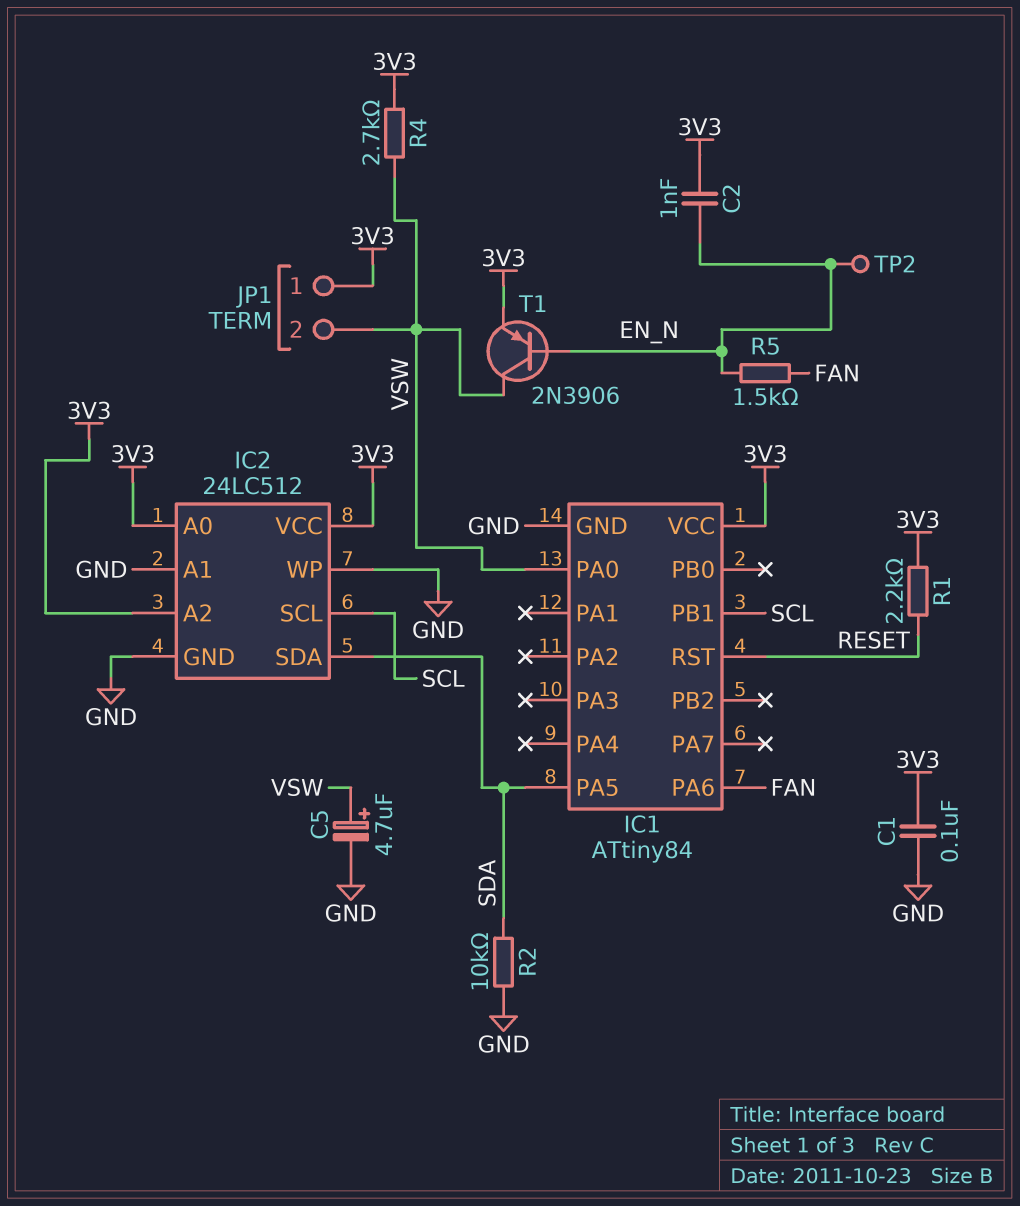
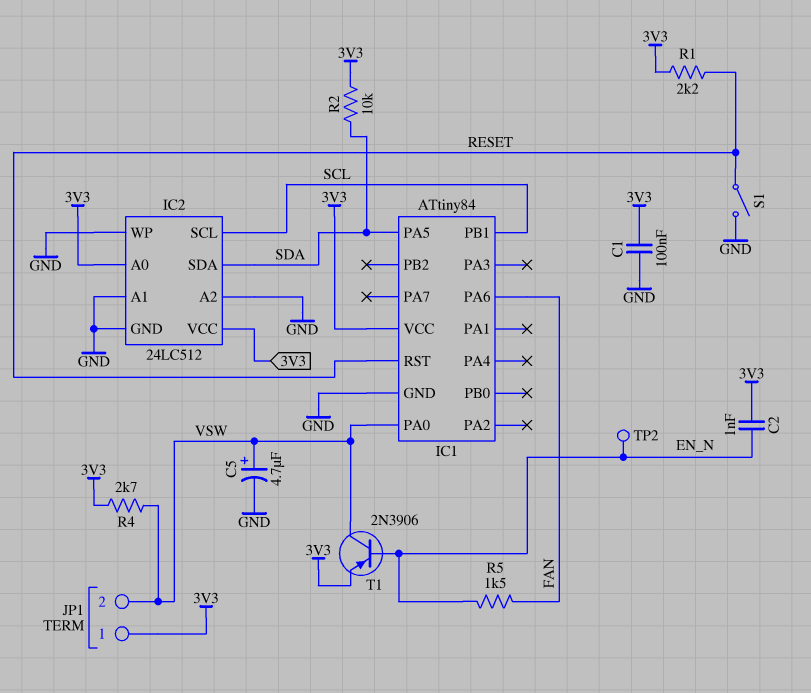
IC2 pin A2: 3V3 -> GND
R2: 10k (GND, SDA) -> 10k (3V3, SDA)
S1: none -> switch (GND, RESET)

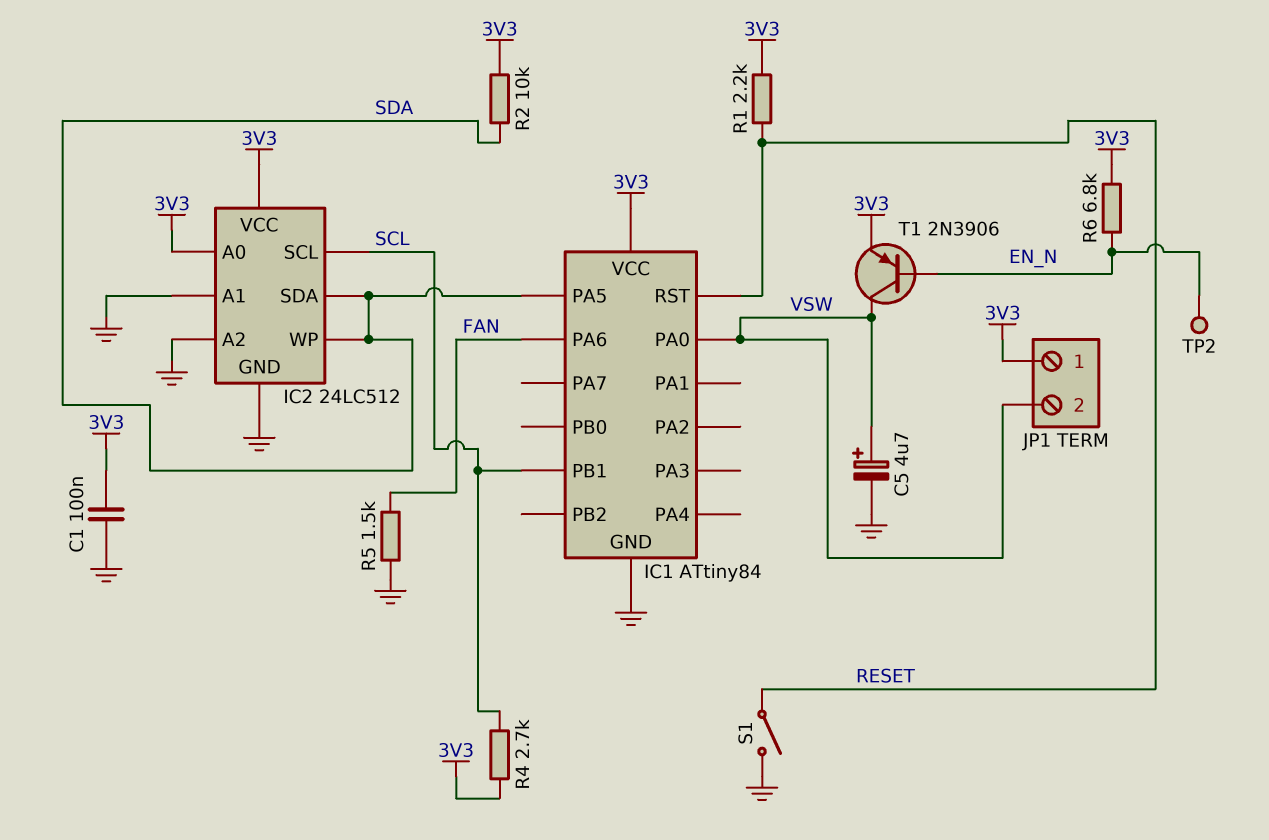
C2: 1nF (3V3, EN_N) -> none
IC2 pin WP: GND -> SDA
R4: 2.7k (3V3, VSW) -> 2.7k (3V3, SCL)
R5: 1.5k (EN_N, FAN) -> 1.5k (FAN, GND)
R6: none -> 6.8k (3V3, EN_N)

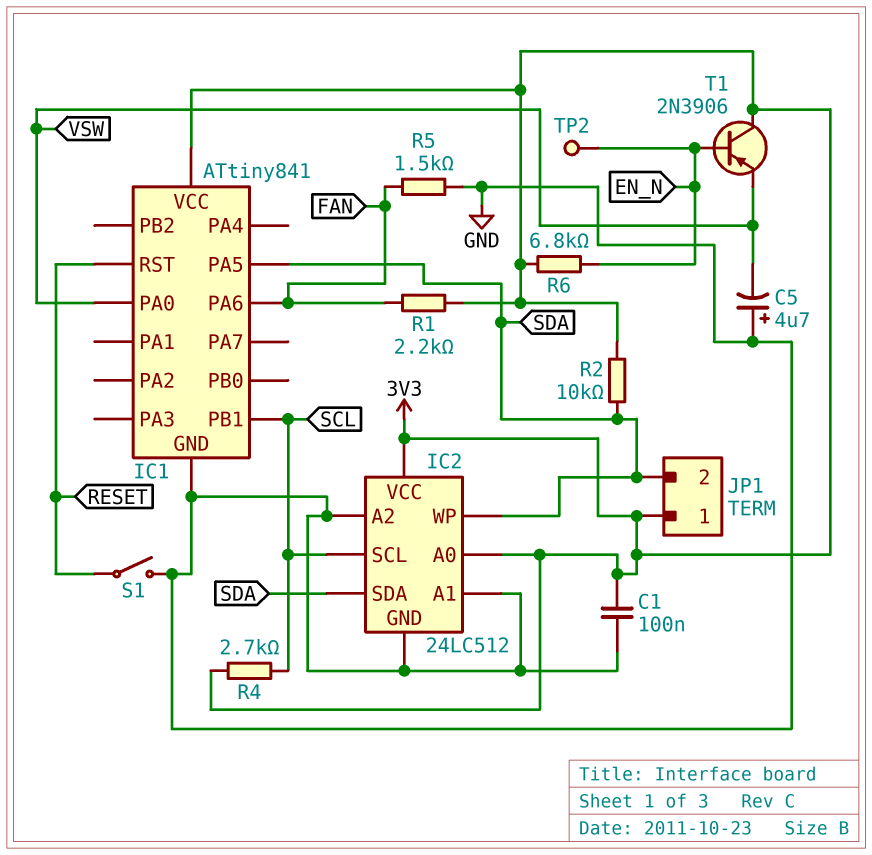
C5: 4.7uF (plus VSW, minus GND) -> 4.7uF (plus GND, minus VSW)
IC1: ATtiny84 -> ATtiny841
JP1 pin 2: VSW -> SDA
R1: 2.2k (3V3, RESET) -> 2.2k (3V3, FAN)
T1: PNP 2N3906 (B EN_N, C VSW, E 3V3) -> PNP 2N3906 (B EN_N, C 3V3, E VSW)

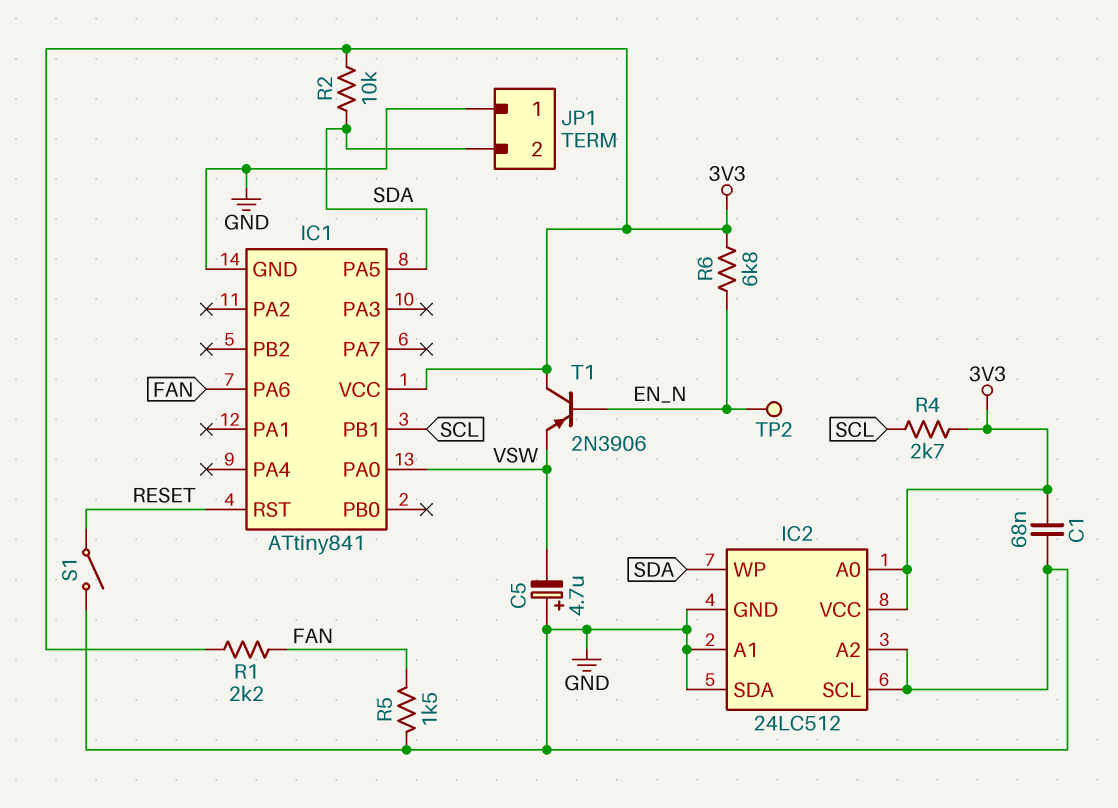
C1: 100nF (3V3, GND) -> 68nF (3V3, GND)
IC2 pin SCL: SCL -> GND
IC2 pin SDA: SDA -> GND
JP1 pin 1: 3V3 -> GND

